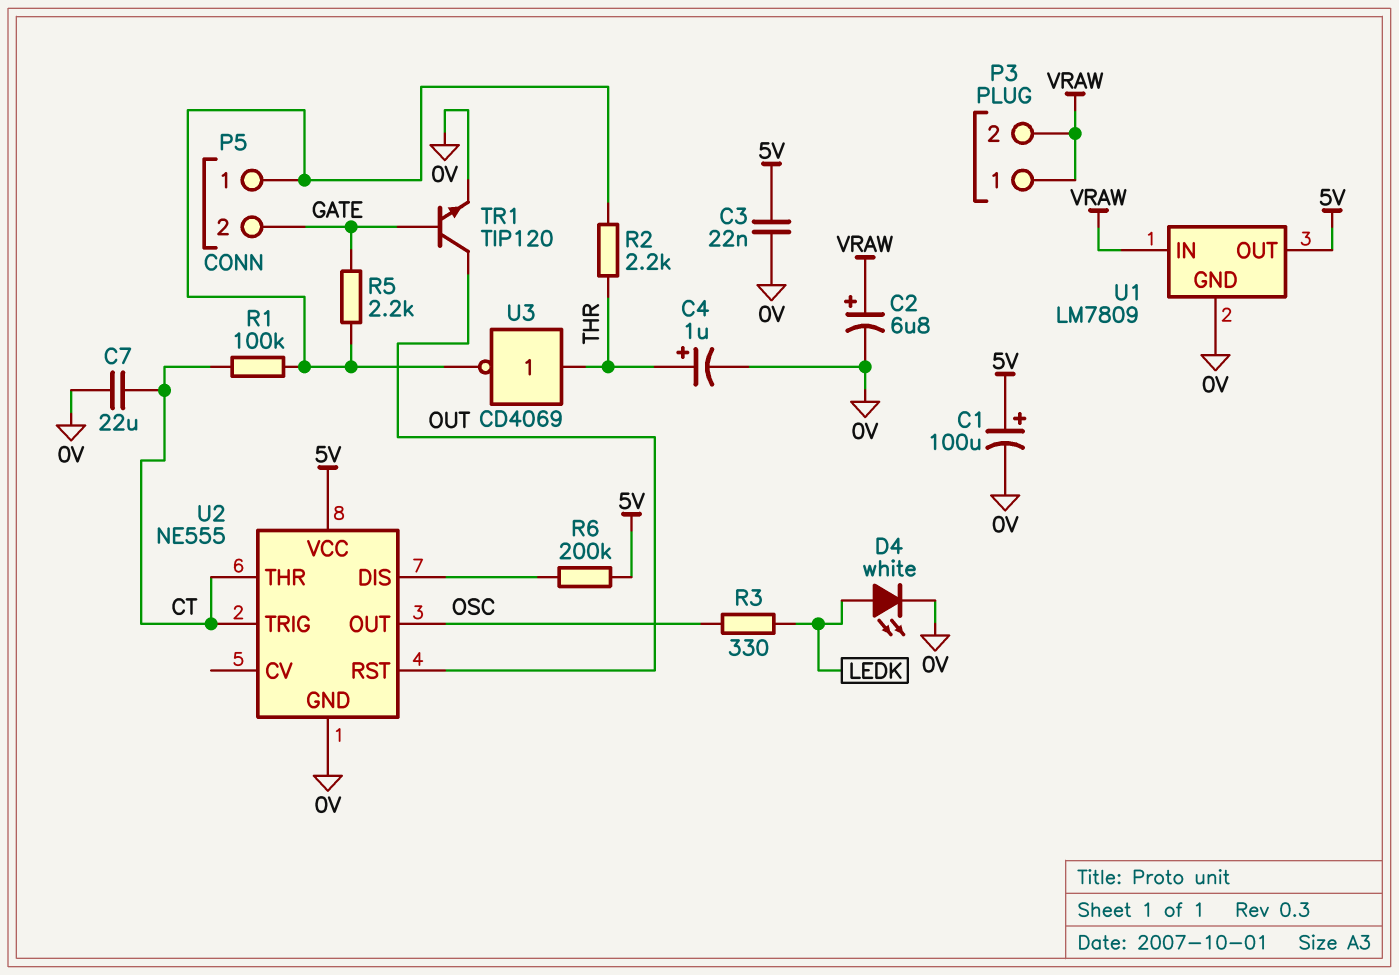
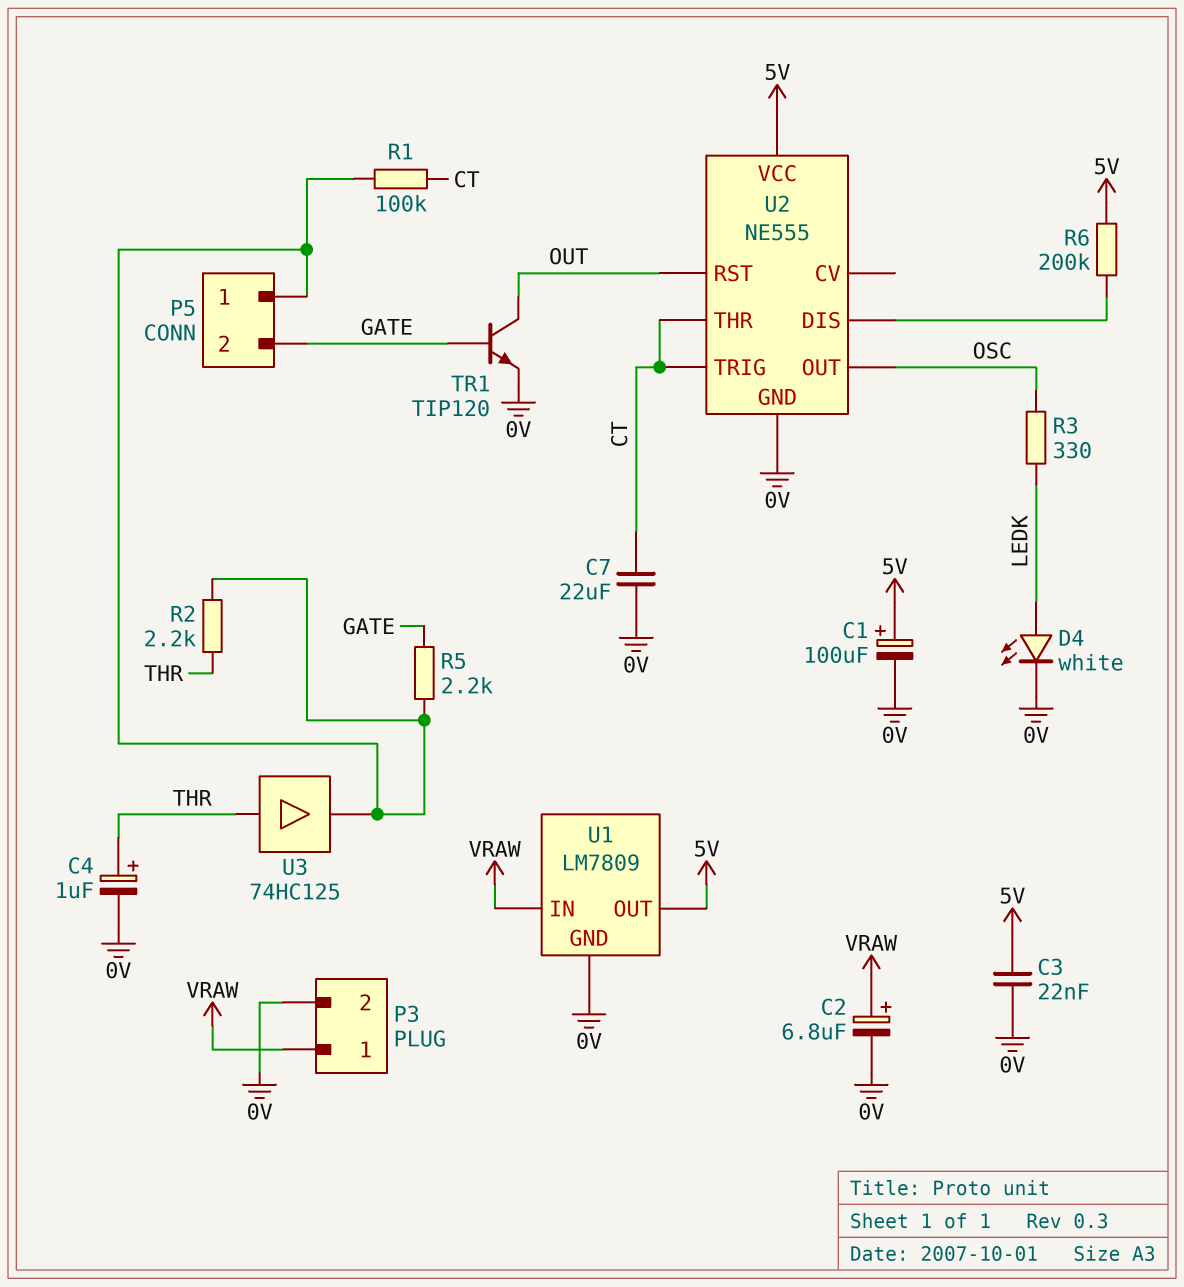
P3 pin 2: VRAW -> 0V
U3: NOT CD4069 (in THR, out P5/1) -> buffer 74HC125 (in THR, out P5/1)

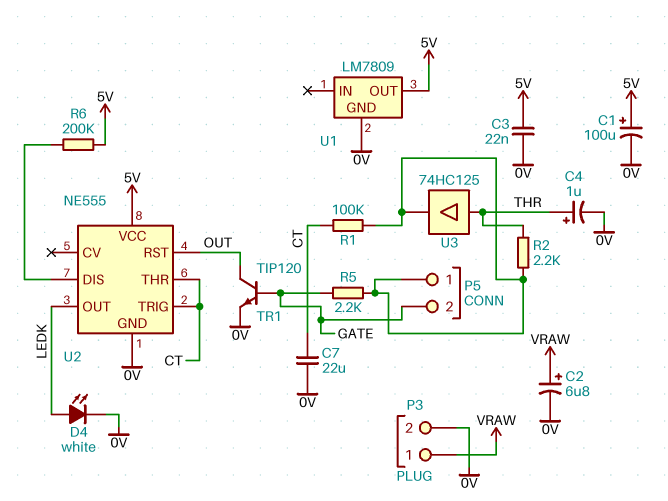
R3: 330 (LEDK, OSC) -> none
U1 pin IN: VRAW -> none
U2 pin OUT: OSC -> LEDK

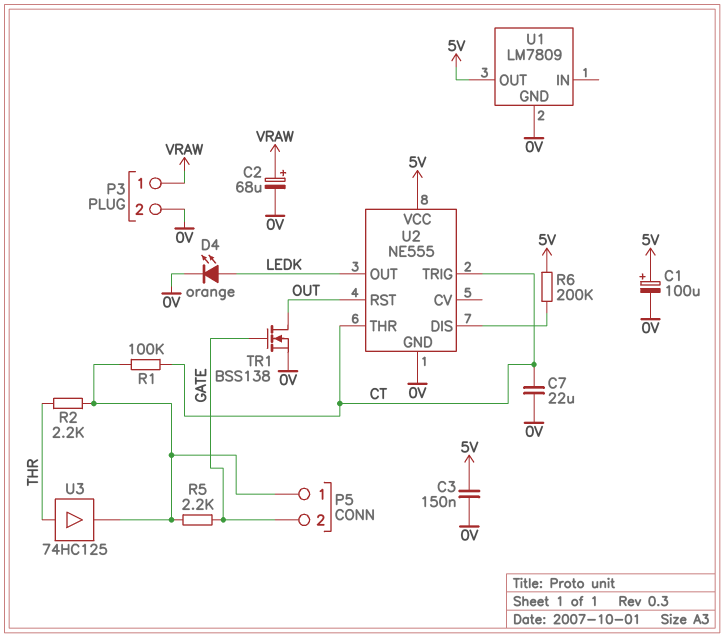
C2: 6.8uF (plus VRAW, minus 0V) -> 68uF (plus VRAW, minus 0V)
C3: 22nF (0V, 5V) -> 150nF (0V, 5V)
C4: 1uF (plus THR, minus 0V) -> none
D4: LED white (A LEDK, K 0V) -> LED orange (A LEDK, K 0V)
TR1: NPN TIP120 (B GATE, C OUT, E 0V) -> NMOS BSS138 (G GATE, D OUT, S 0V)

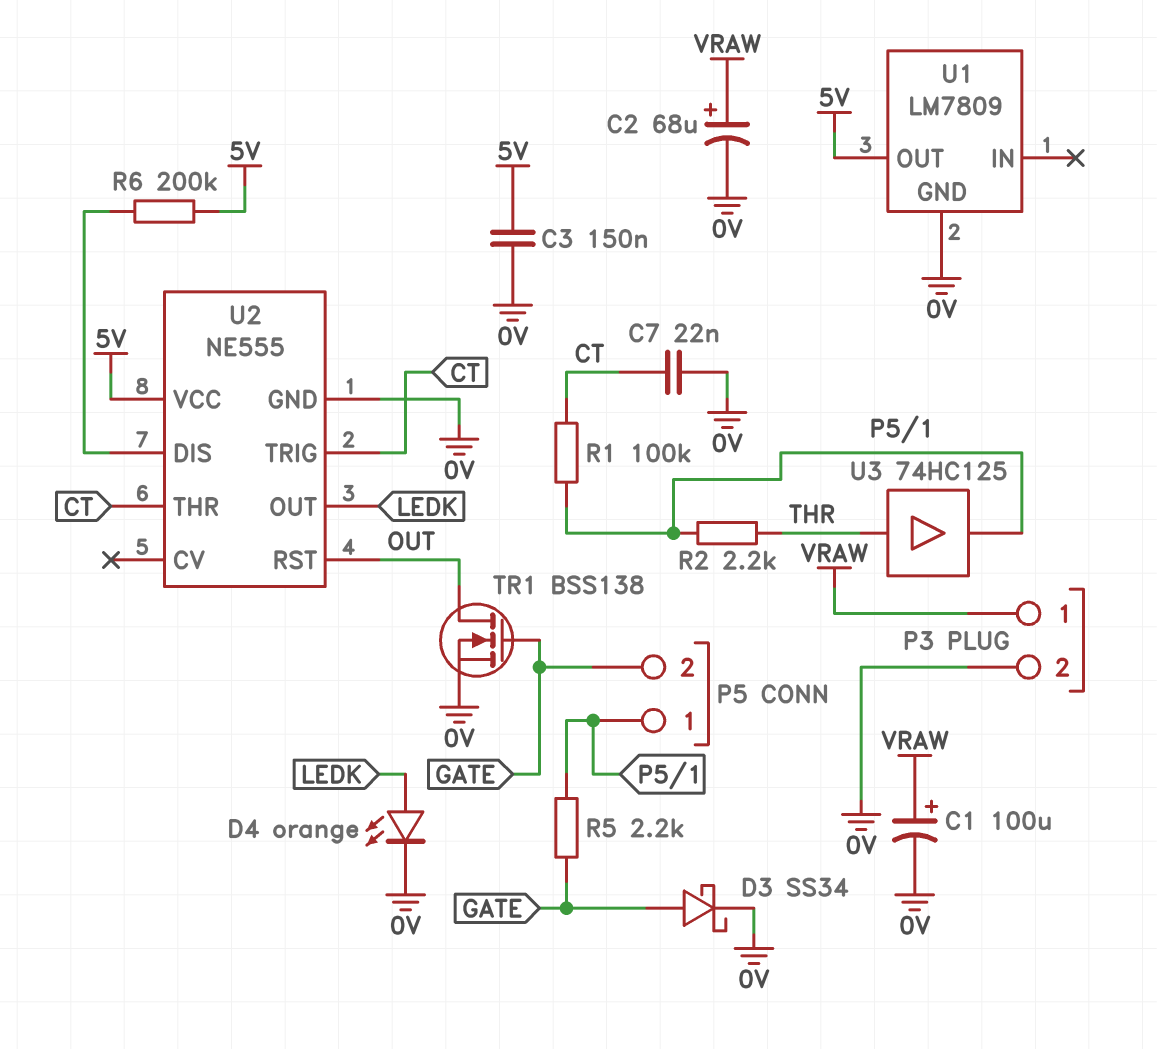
C1: 100uF (plus 5V, minus 0V) -> 100uF (plus VRAW, minus 0V)
C7: 22uF (0V, CT) -> 22nF (0V, CT)
D3: none -> schottky SS34 (A GATE, K 0V)

